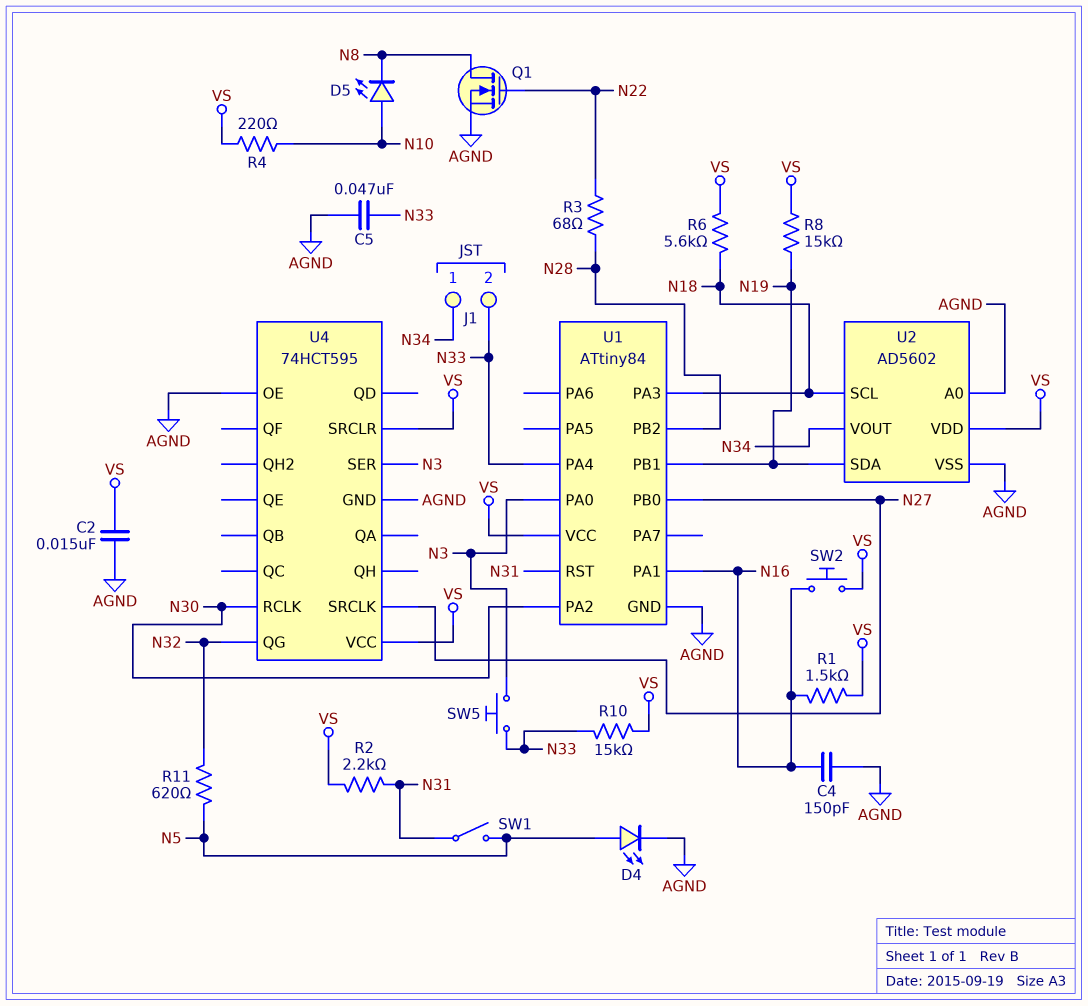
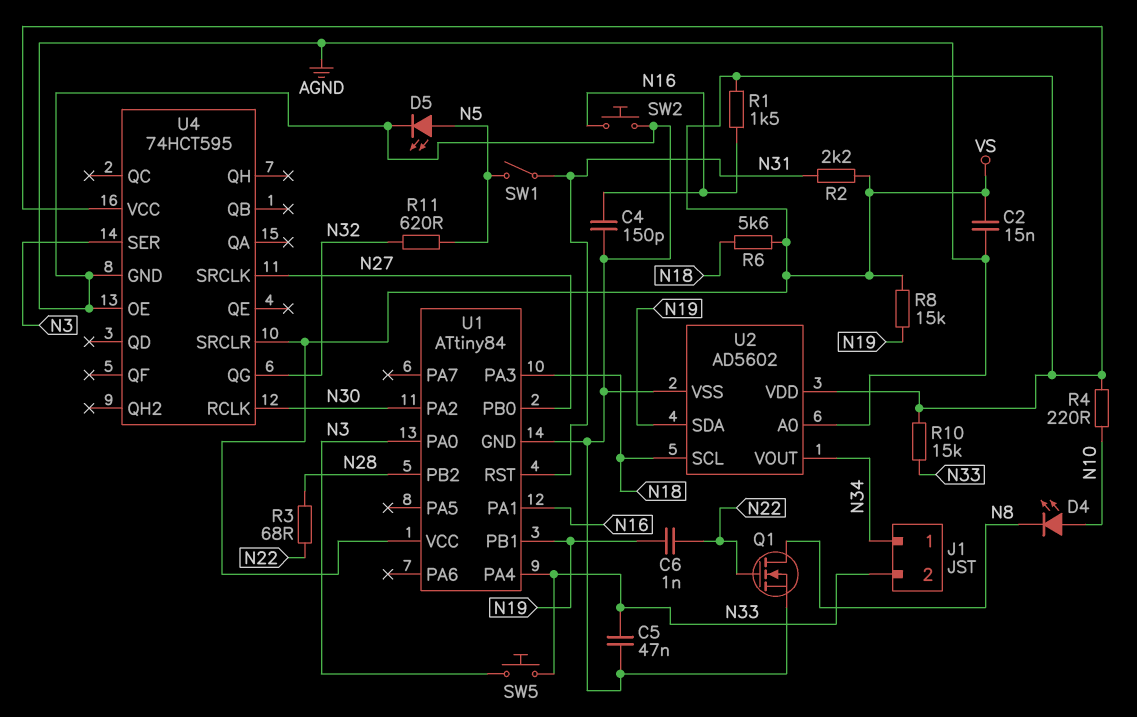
C6: none -> 1nF (N19, N22)
D4: LED (A N5, K AGND) -> LED (A N10, K N8)
D5: LED (A N10, K N8) -> LED (A N5, K AGND)
SW2: button (N16, VS) -> button (AGND, N16)

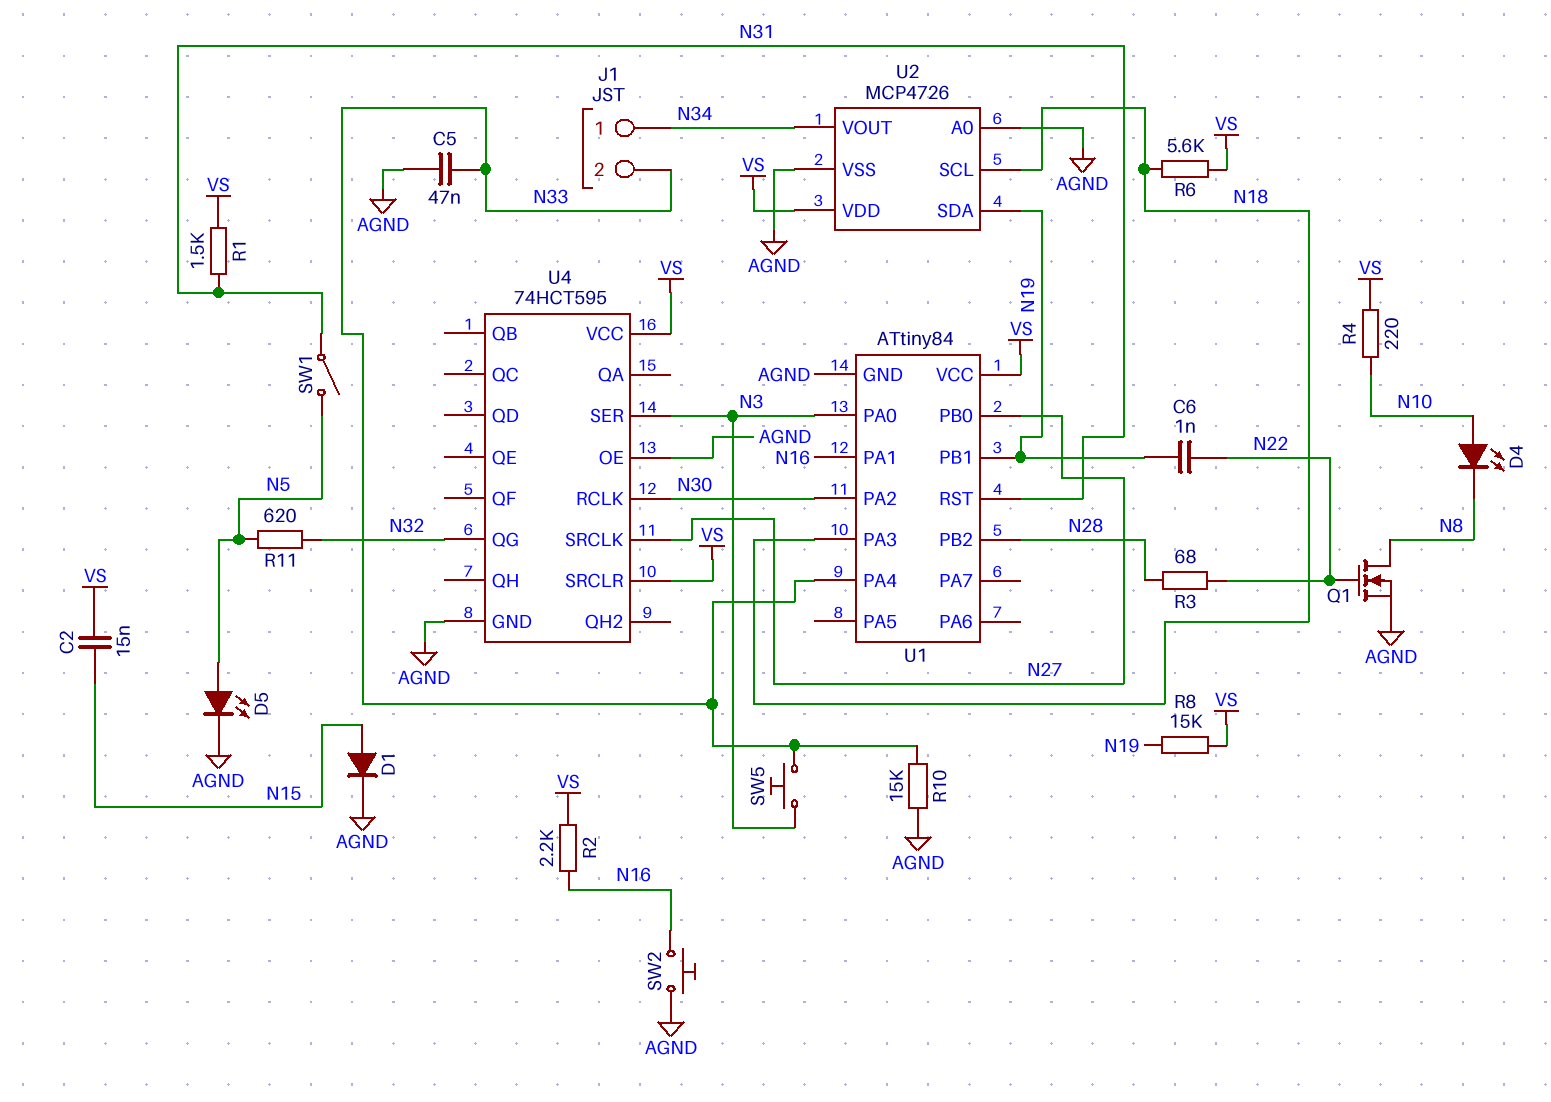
C2: 15nF (AGND, VS) -> 15nF (N15, VS)
C4: 150pF (AGND, N16) -> none
D1: none -> diode (A N15, K AGND)
R1: 1.5k (N16, VS) -> 1.5k (N31, VS)
R2: 2.2k (N31, VS) -> 2.2k (N16, VS)
R10: 15k (N33, VS) -> 15k (AGND, N33)
U2: AD5602 -> MCP4726

